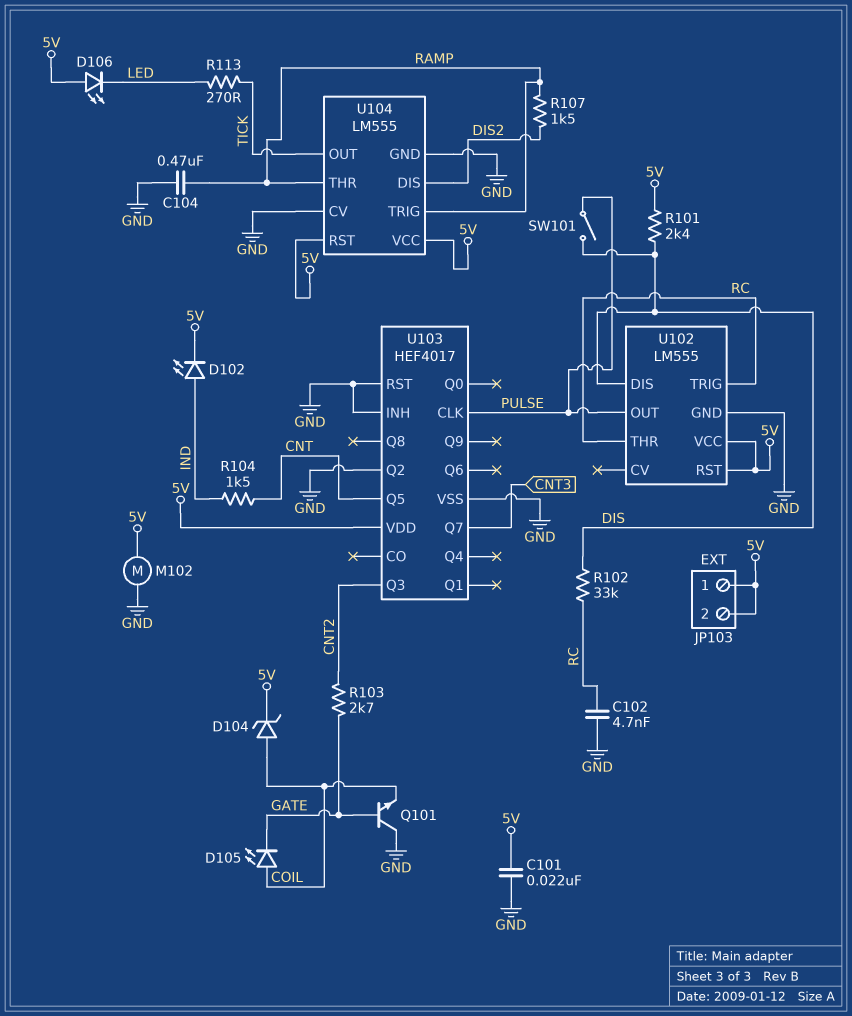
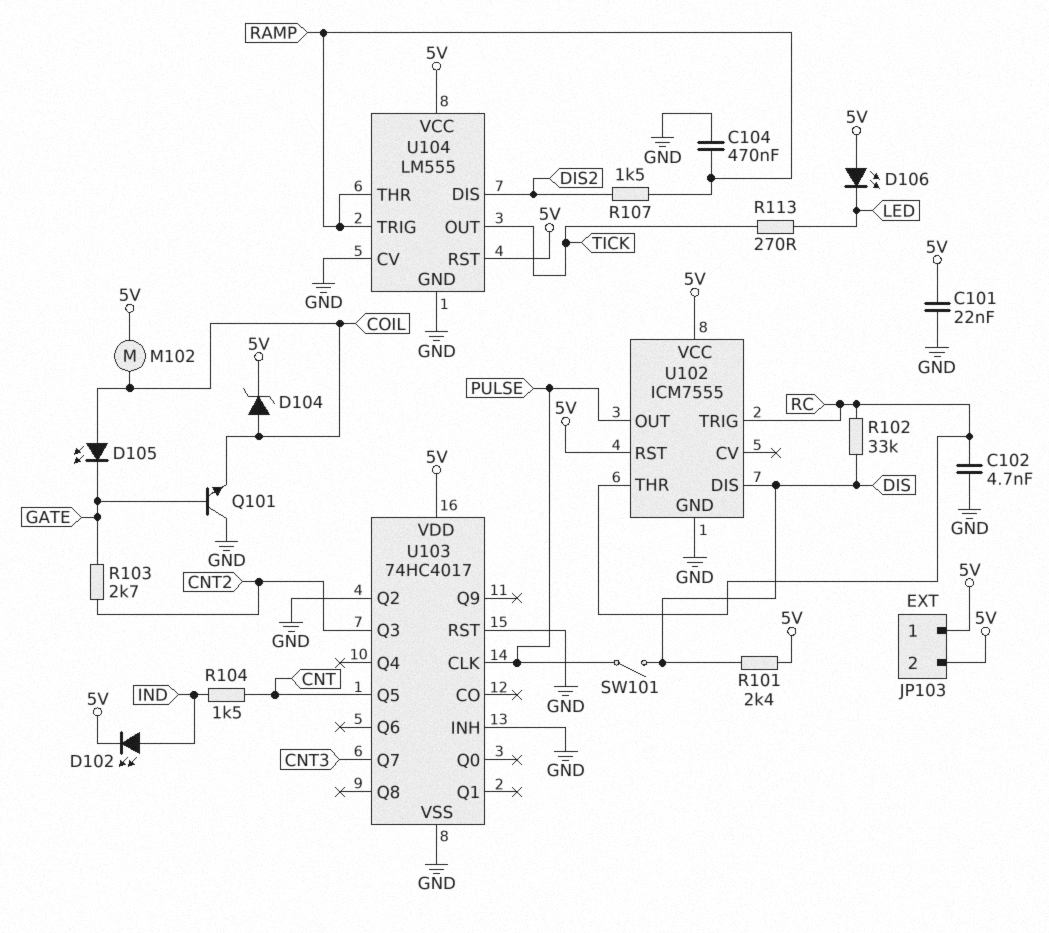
M102: motor (5V, GND) -> motor (5V, COIL)
U102: LM555 -> ICM7555
U103: HEF4017 -> 74HC4017

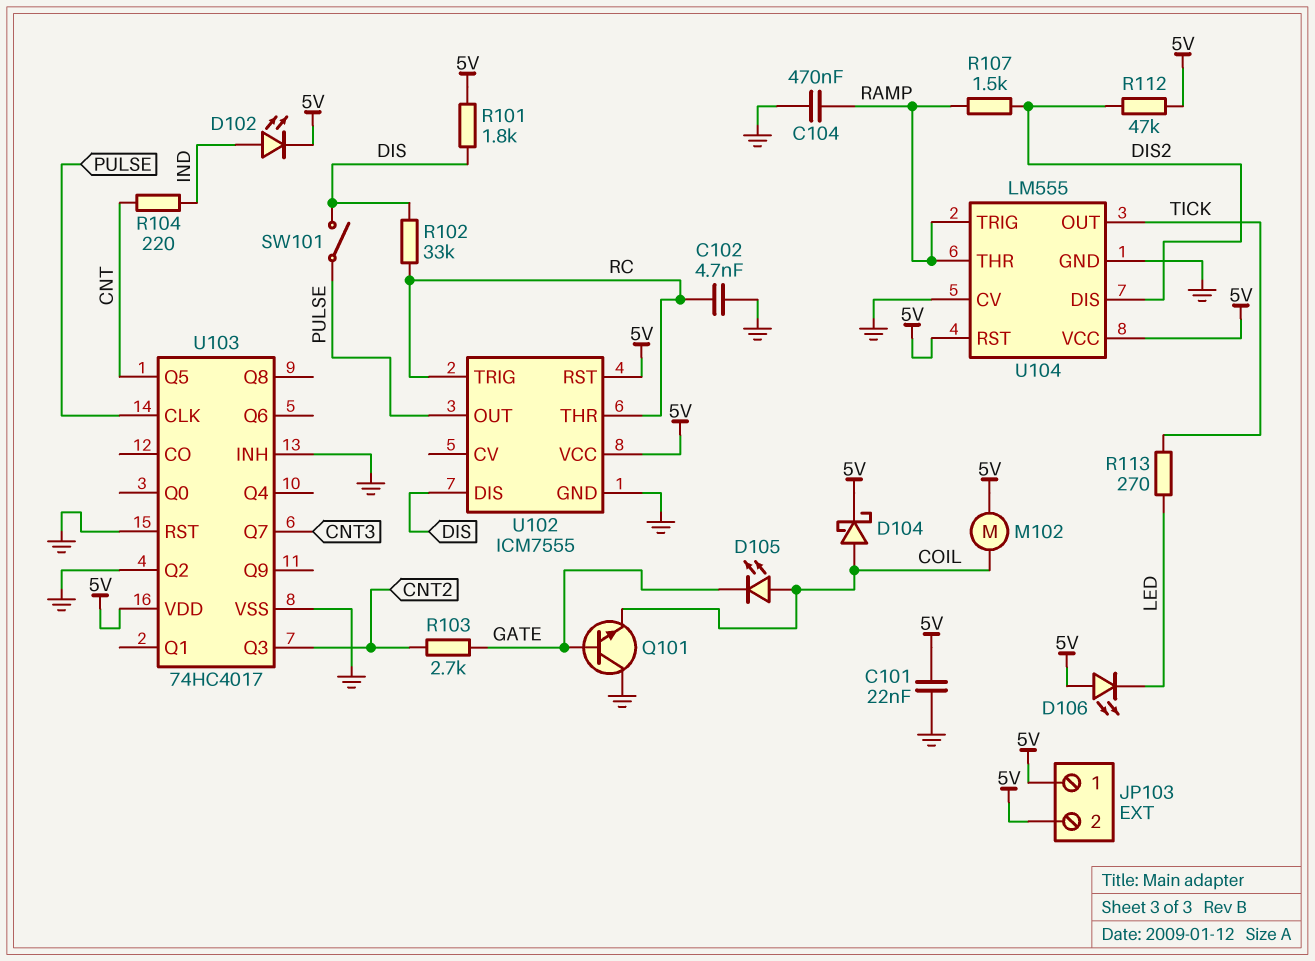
D104: zener (A COIL, K 5V) -> schottky (A COIL, K 5V)
R101: 2.4k (5V, DIS) -> 1.8k (5V, DIS)
R104: 1.5k (CNT, IND) -> 220 (CNT, IND)
R112: none -> 47k (5V, DIS2)

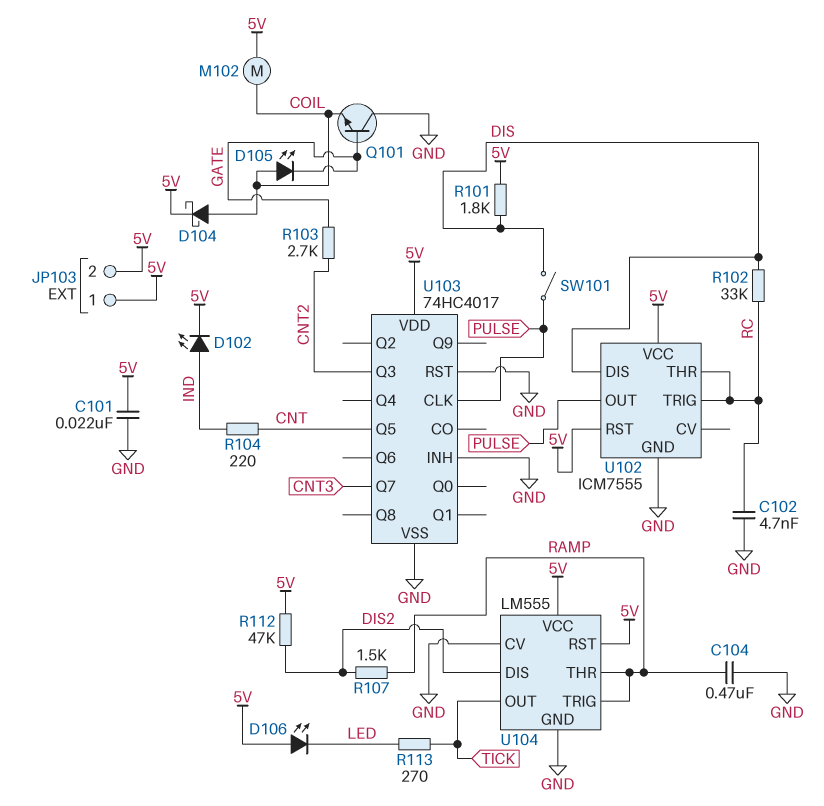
U103 pin Q2: GND -> none

